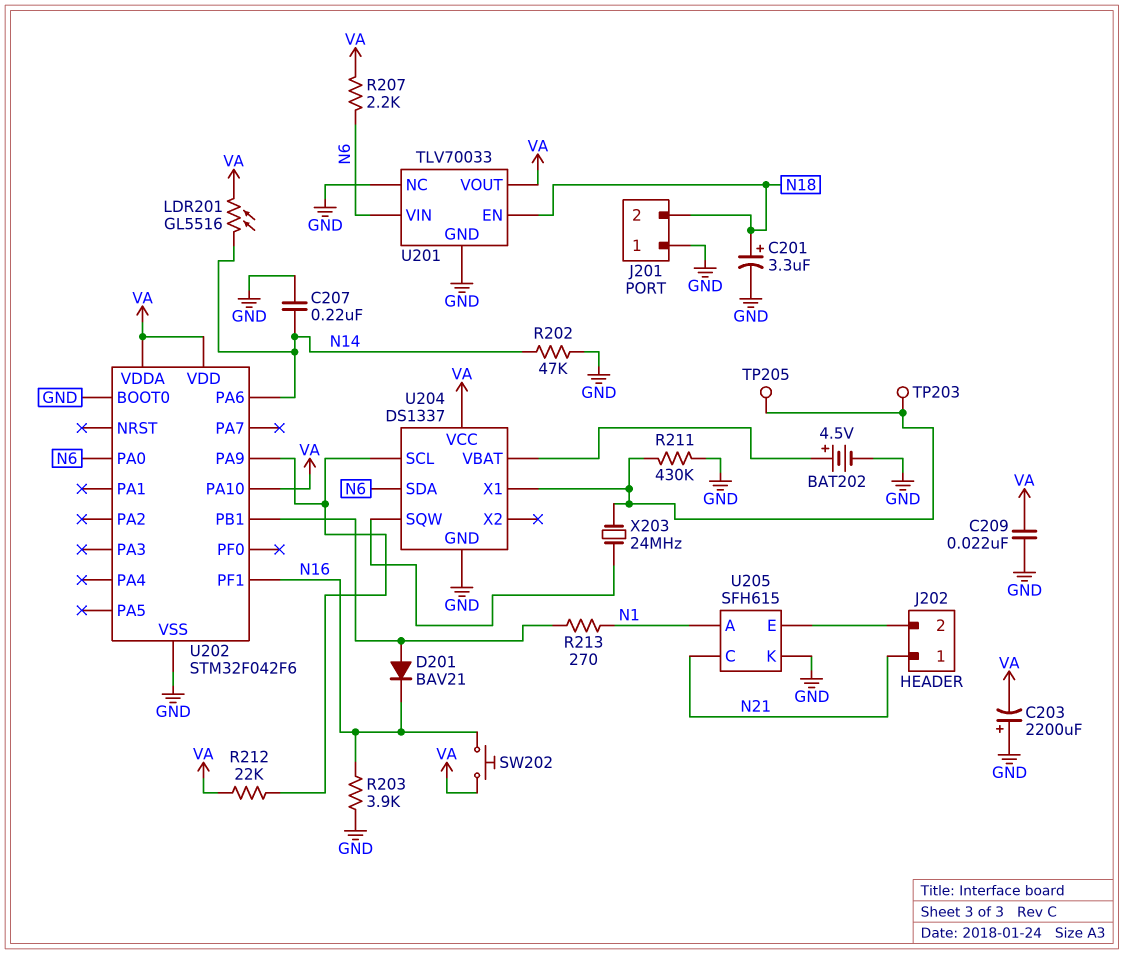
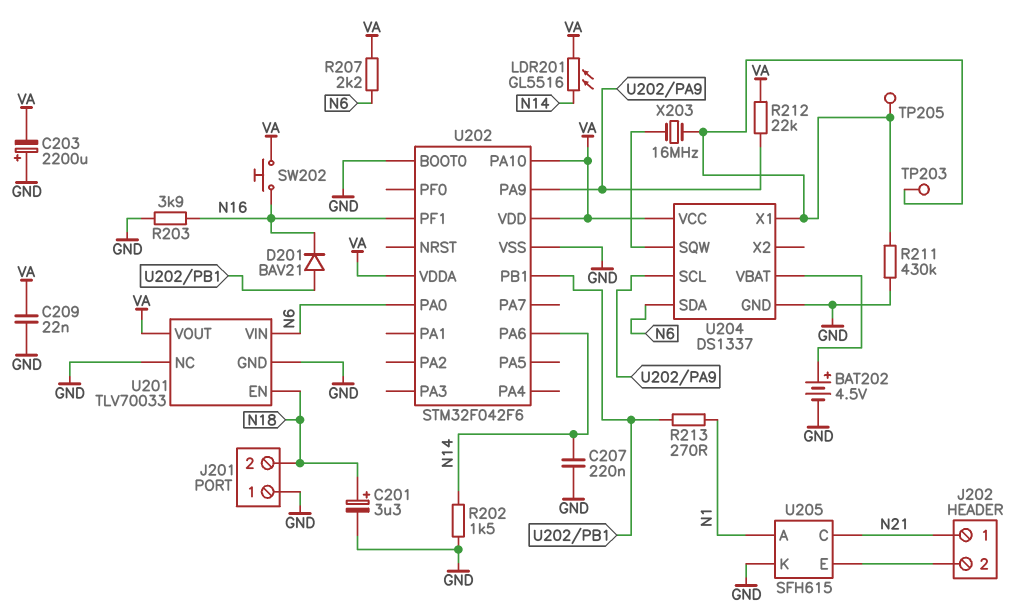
R202: 47k (GND, N14) -> 1.5k (GND, N14)
X203: 24MHz (U204/SQW, U204/X1) -> 16MHz (U204/SQW, U204/X1)

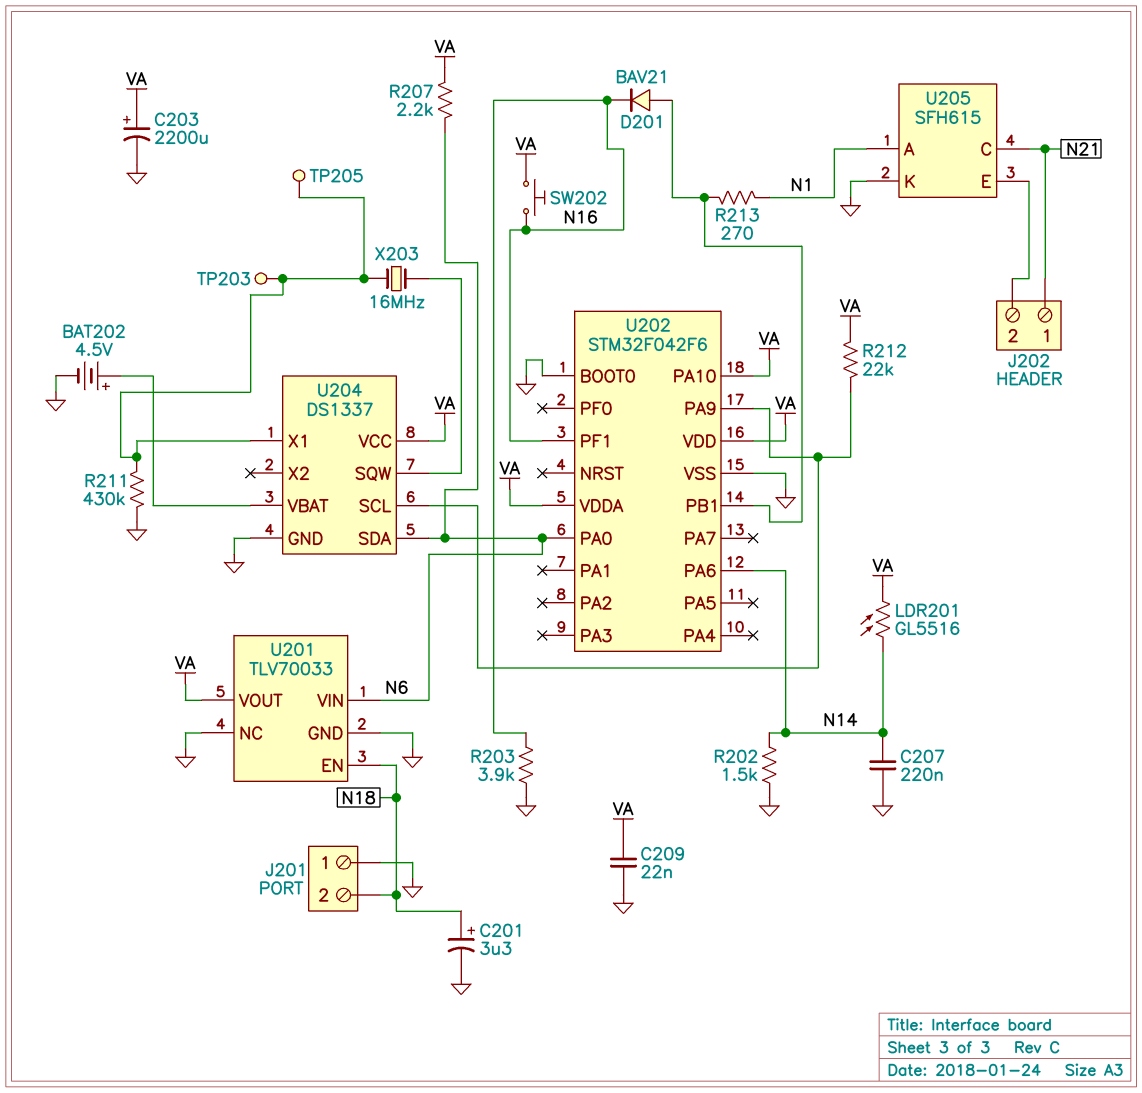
C203: 2200uF (plus GND, minus VA) -> 2200uF (plus VA, minus GND)

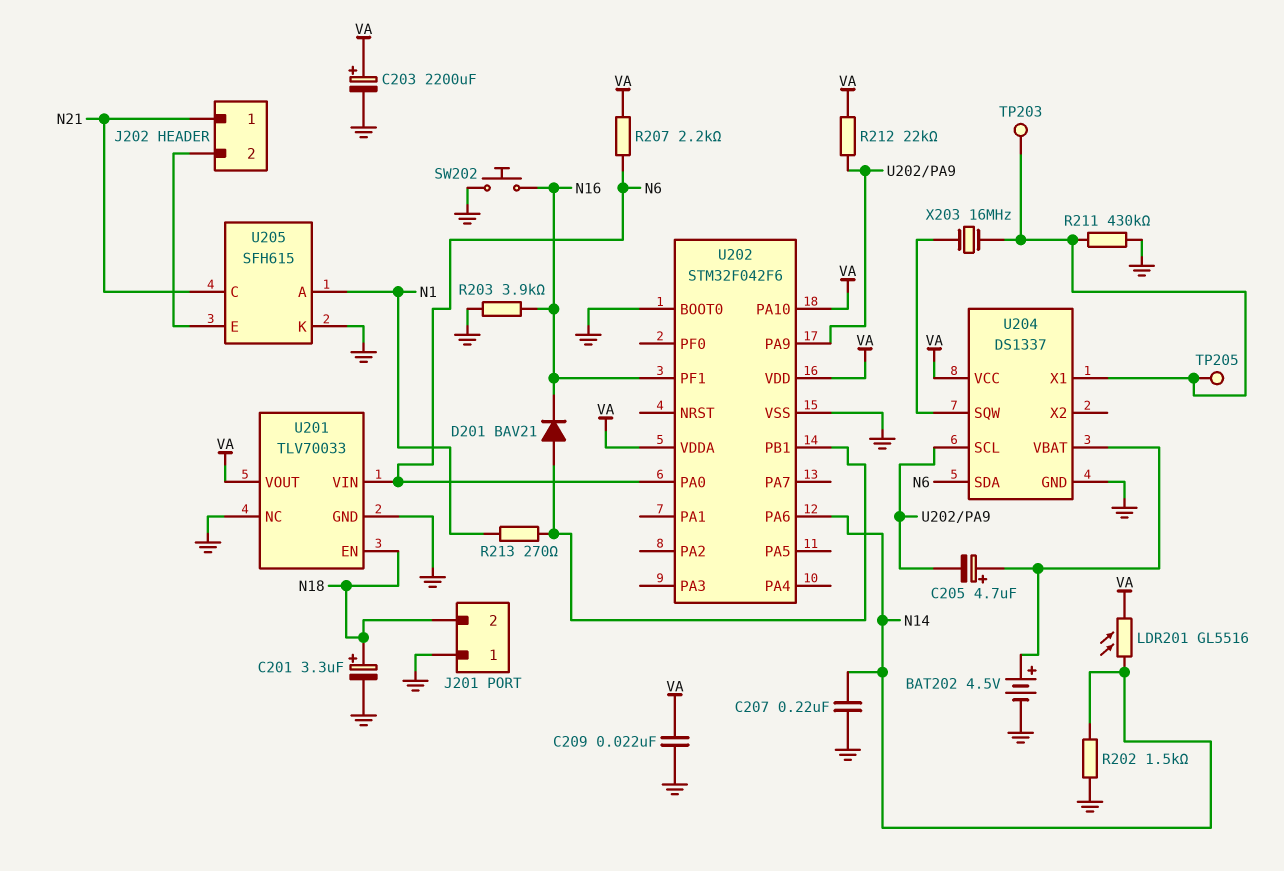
C205: none -> 4.7uF (plus U204/VBAT, minus U202/PA9)
SW202: button (N16, VA) -> button (GND, N16)

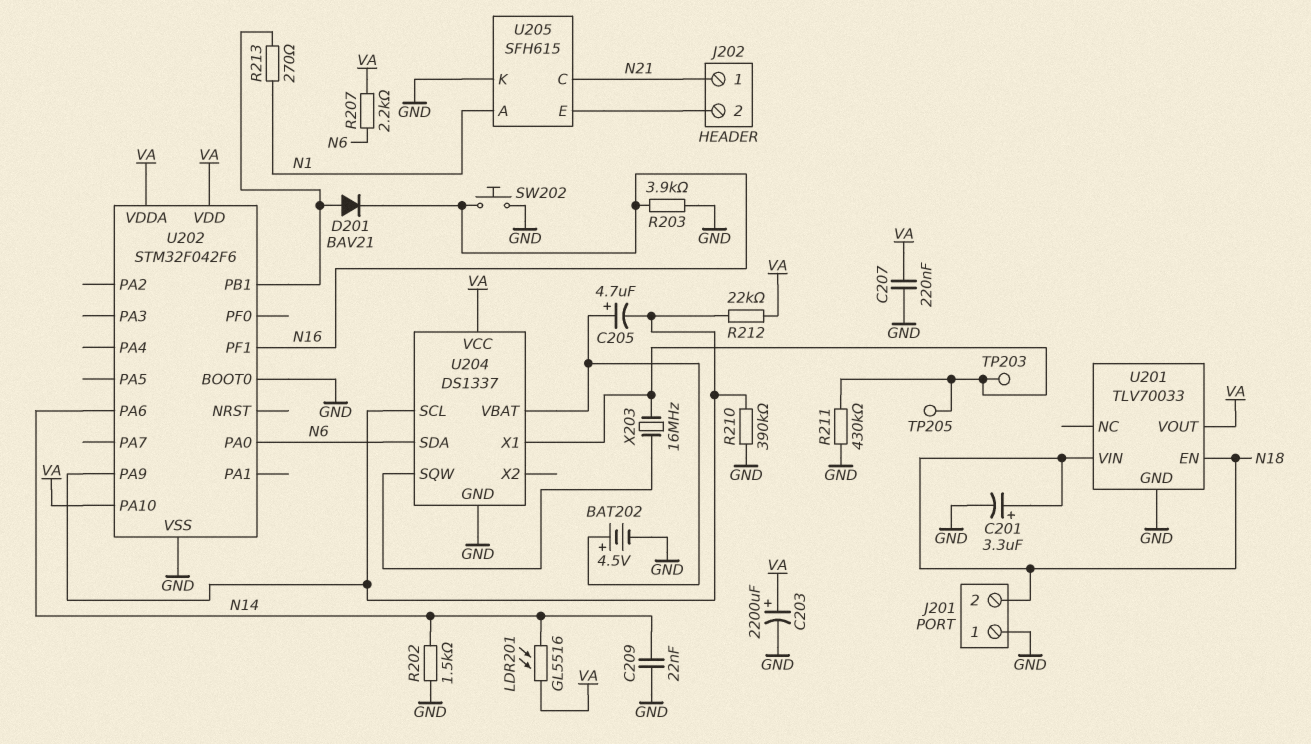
C207: 220nF (GND, N14) -> 220nF (GND, VA)
C209: 22nF (GND, VA) -> 22nF (GND, N14)
R210: none -> 390k (GND, U202/PA9)
U201 pin NC: GND -> none
U201 pin VIN: N6 -> N18

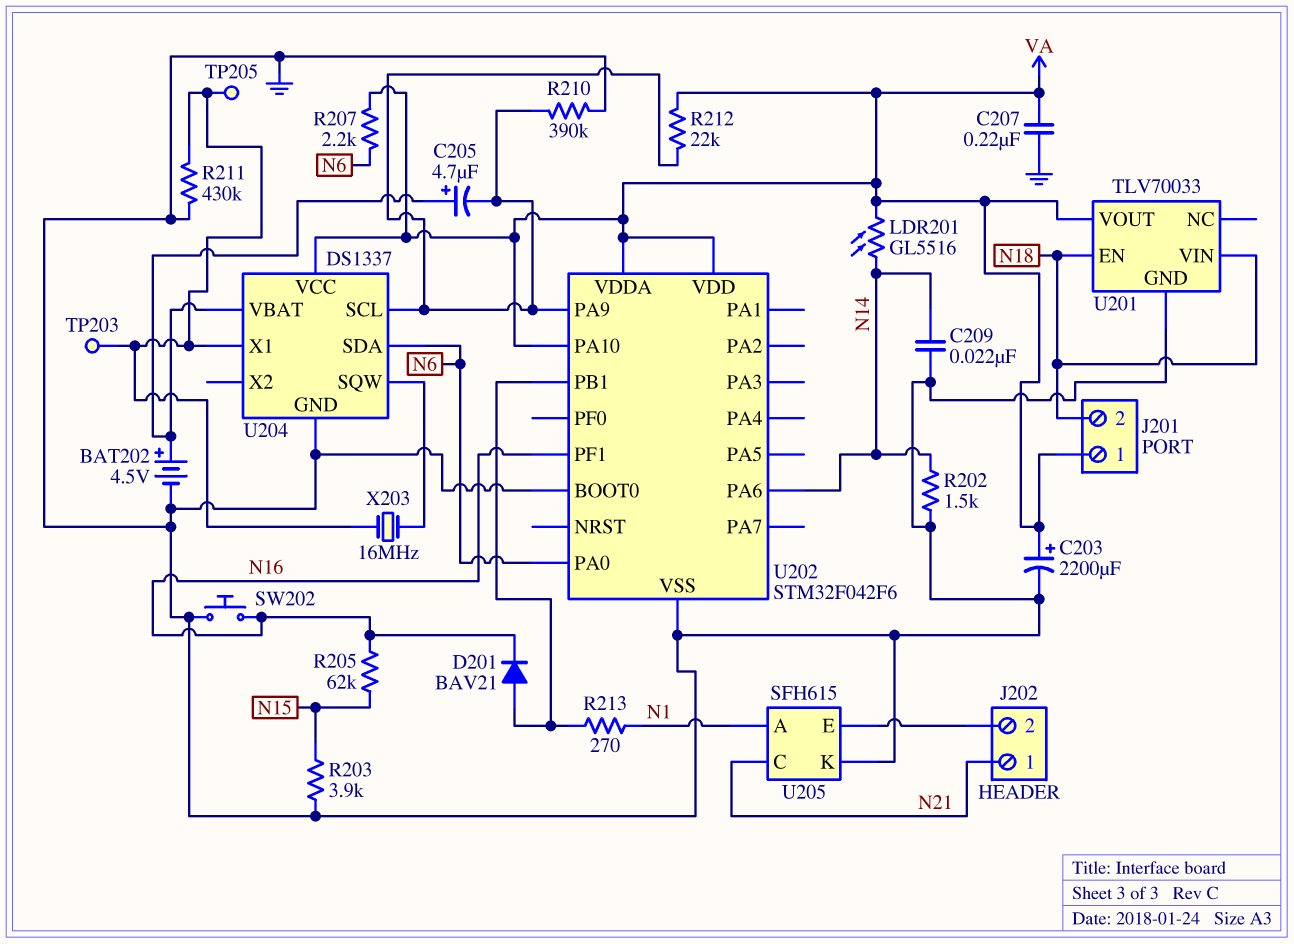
C201: 3.3uF (plus N18, minus GND) -> none
J201 pin 1: GND -> VA
R203: 3.9k (GND, N16) -> 3.9k (GND, N15)
R205: none -> 62k (N15, N16)

